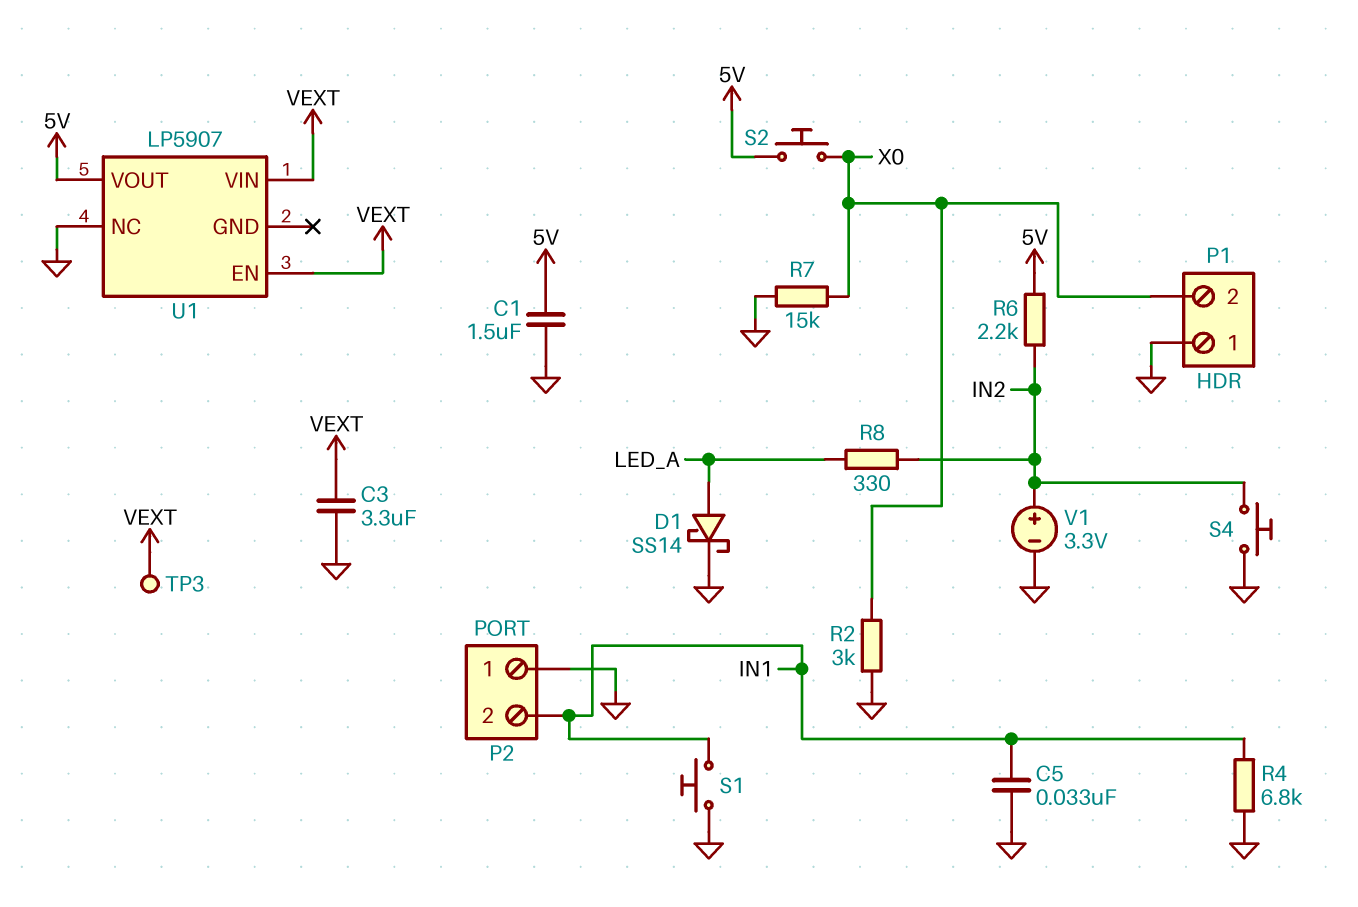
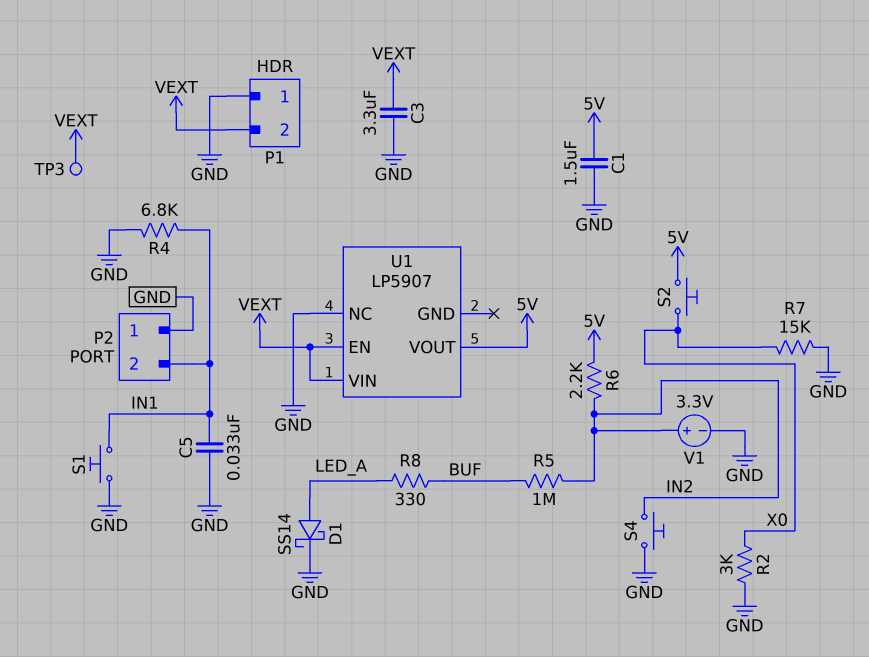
P1 pin 2: X0 -> VEXT
R5: none -> 1M (BUF, IN2)
R8: 330 (IN2, LED_A) -> 330 (BUF, LED_A)

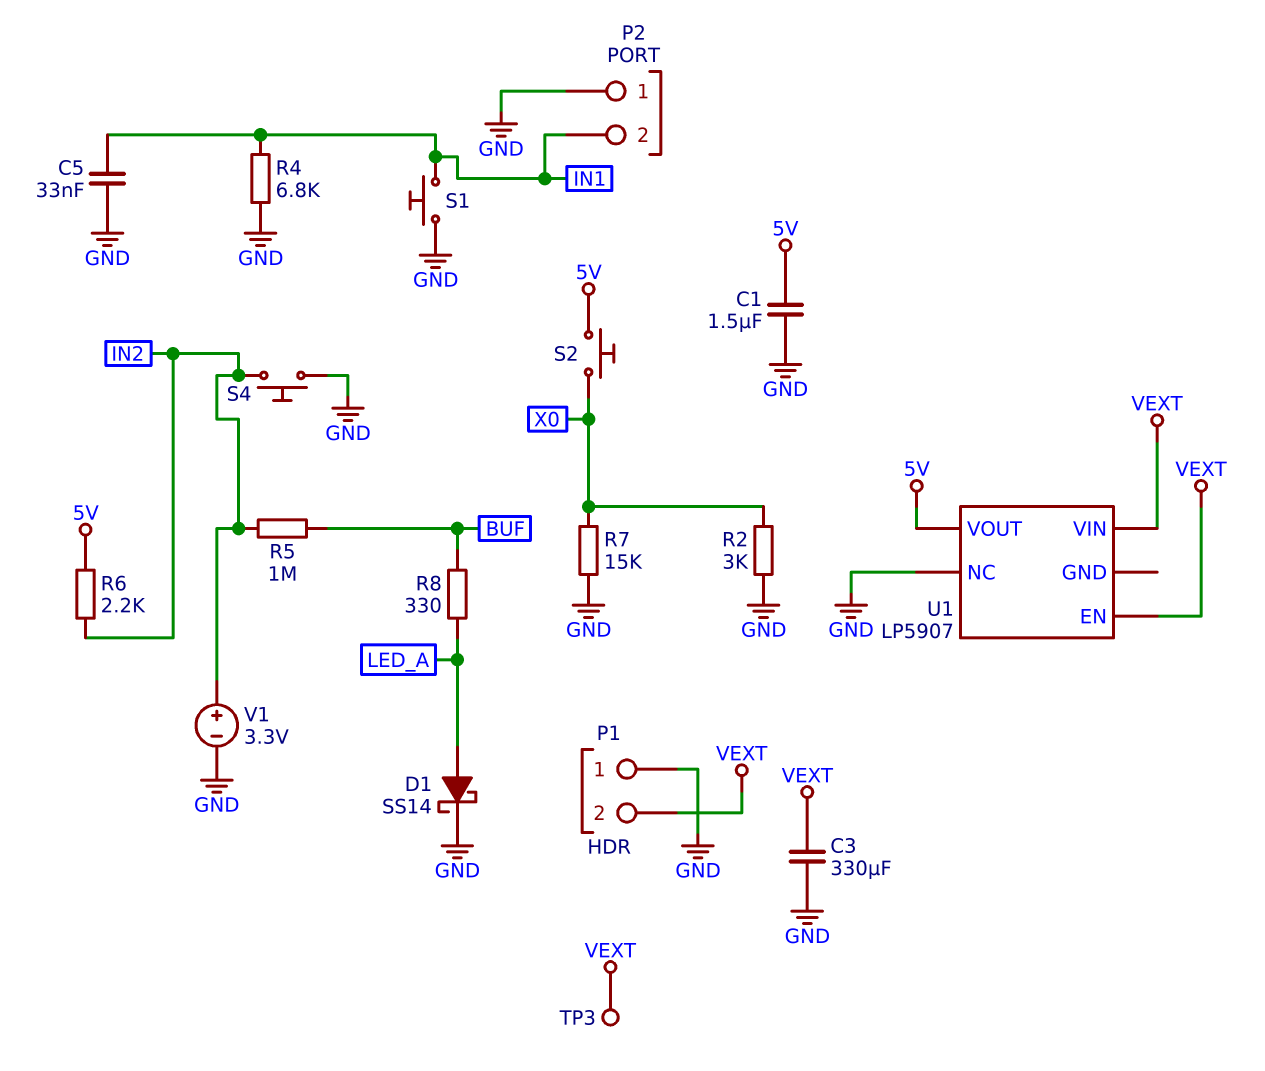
C3: 3.3uF (GND, VEXT) -> 330uF (GND, VEXT)

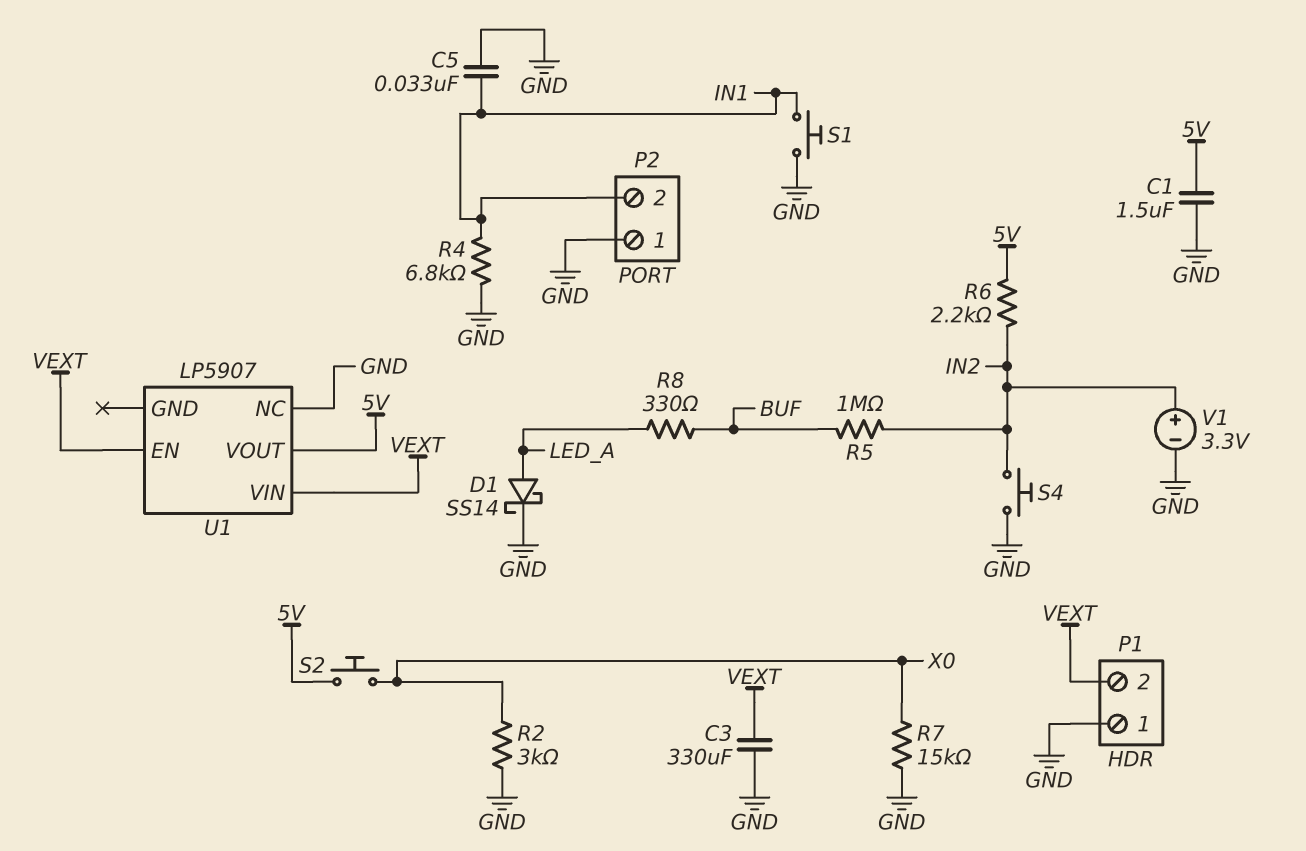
TP3: test point (VEXT) -> none

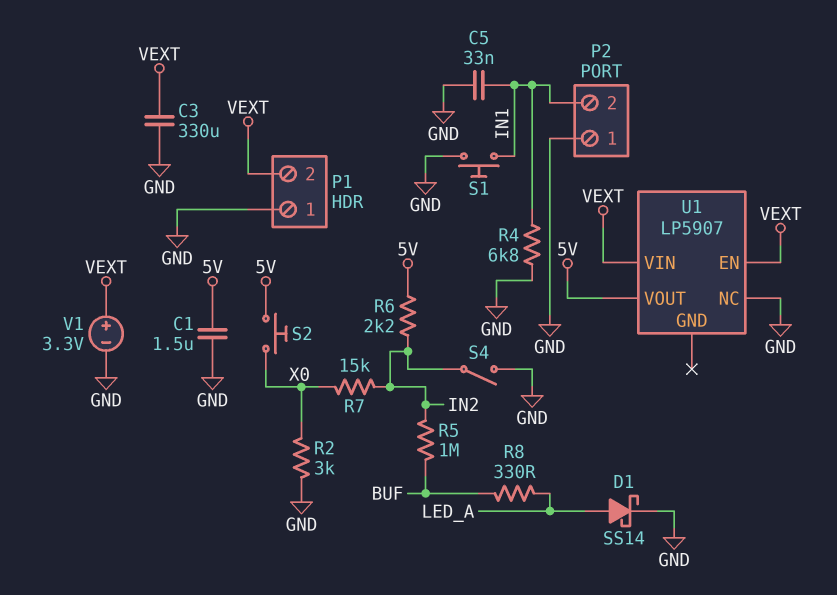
R7: 15k (GND, X0) -> 15k (IN2, X0)
S4: button (GND, IN2) -> switch (GND, IN2)
V1: 3.3V (plus IN2, minus GND) -> 3.3V (plus VEXT, minus GND)

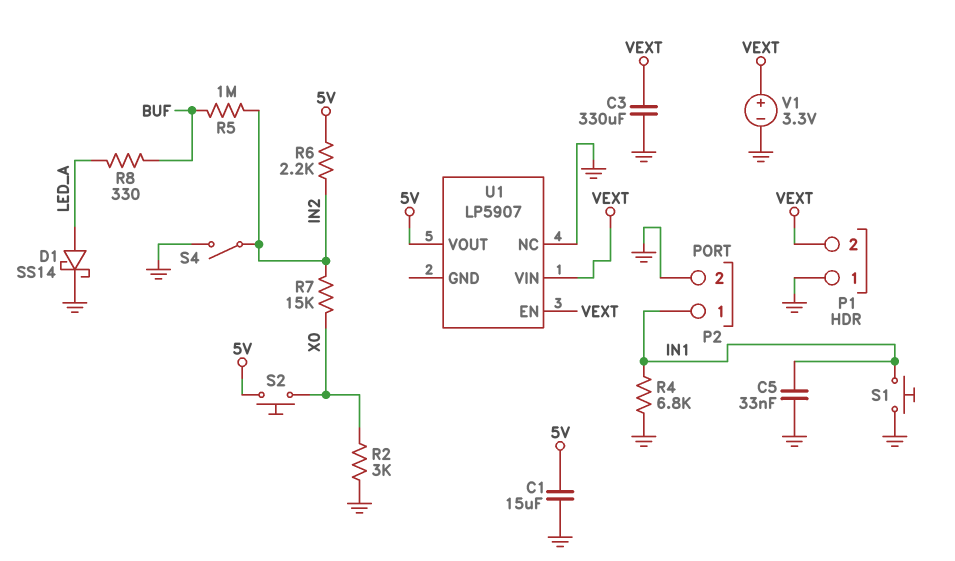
C1: 1.5uF (5V, GND) -> 15uF (5V, GND)
P2 pin 1: GND -> IN1
P2 pin 2: IN1 -> GND

